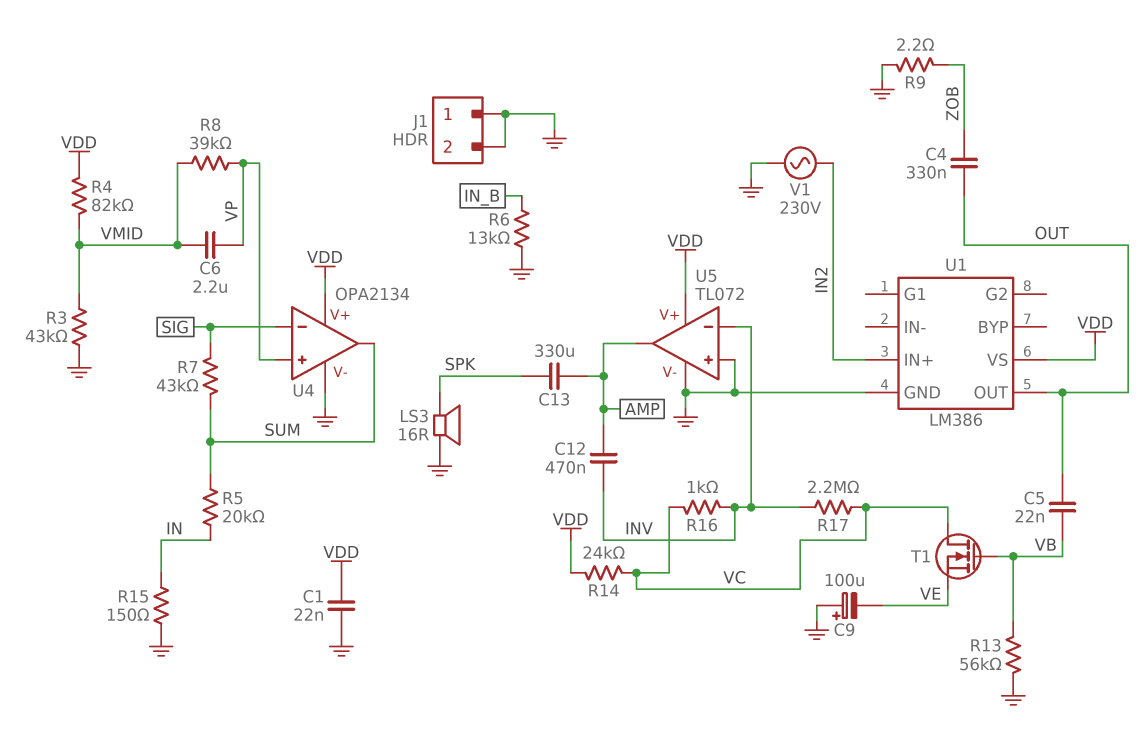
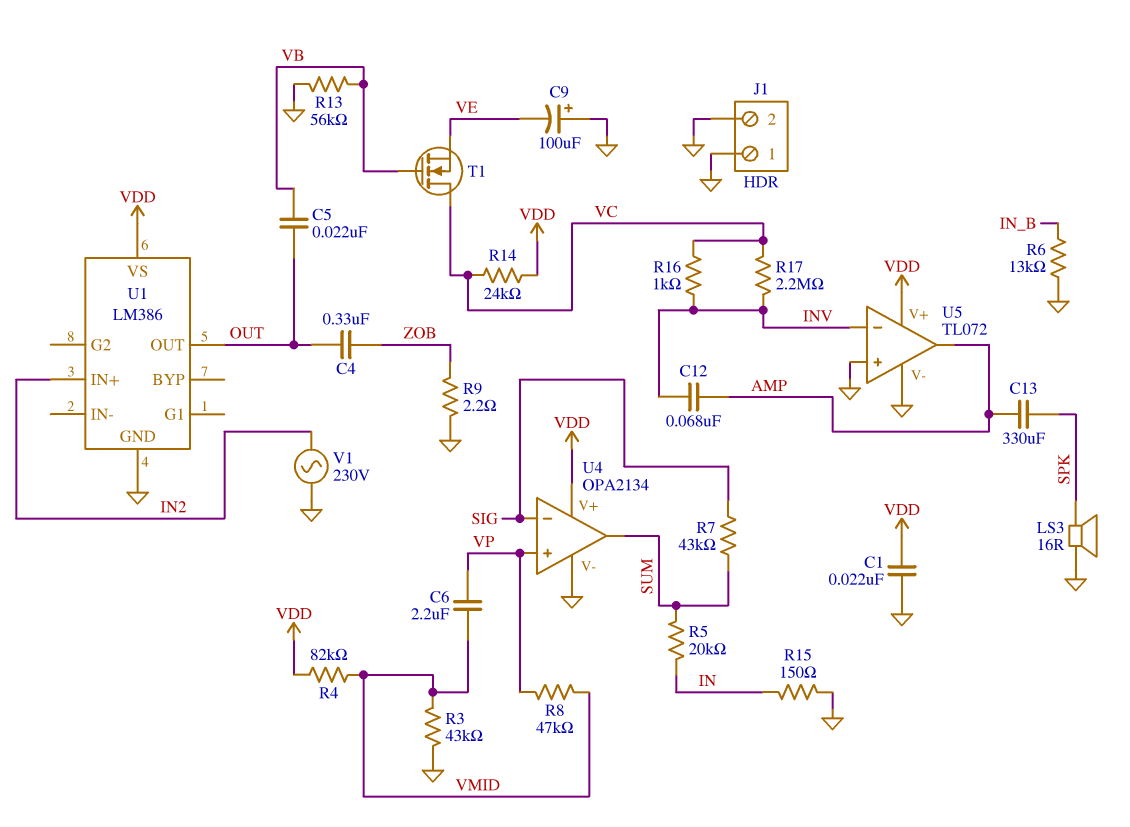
C12: 470nF (AMP, INV) -> 68nF (AMP, INV)
R8: 39k (VMID, VP) -> 47k (VMID, VP)

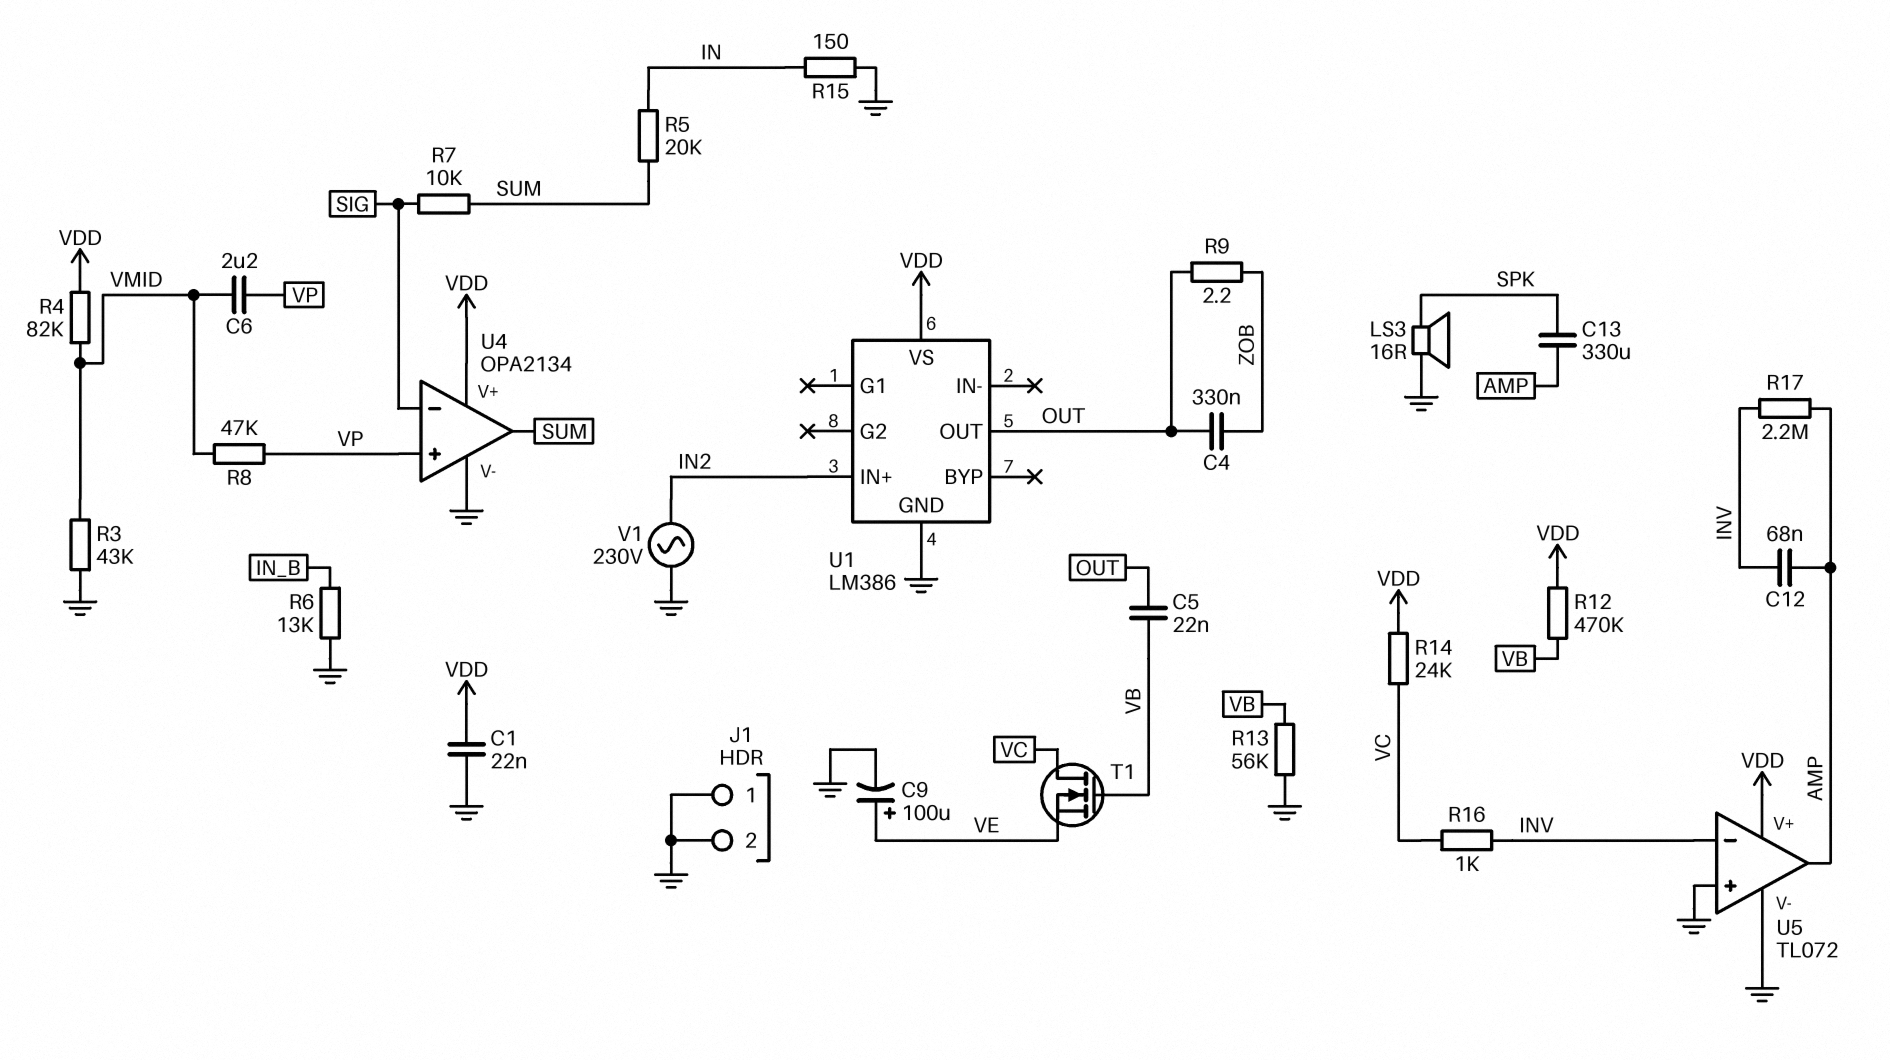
C9: 100uF (plus GND, minus VE) -> 100uF (plus VE, minus GND)
R7: 43k (SIG, SUM) -> 10k (SIG, SUM)
R9: 2.2 (GND, ZOB) -> 2.2 (OUT, ZOB)
R12: none -> 470k (VB, VDD)
R17: 2.2M (INV, VC) -> 2.2M (AMP, INV)

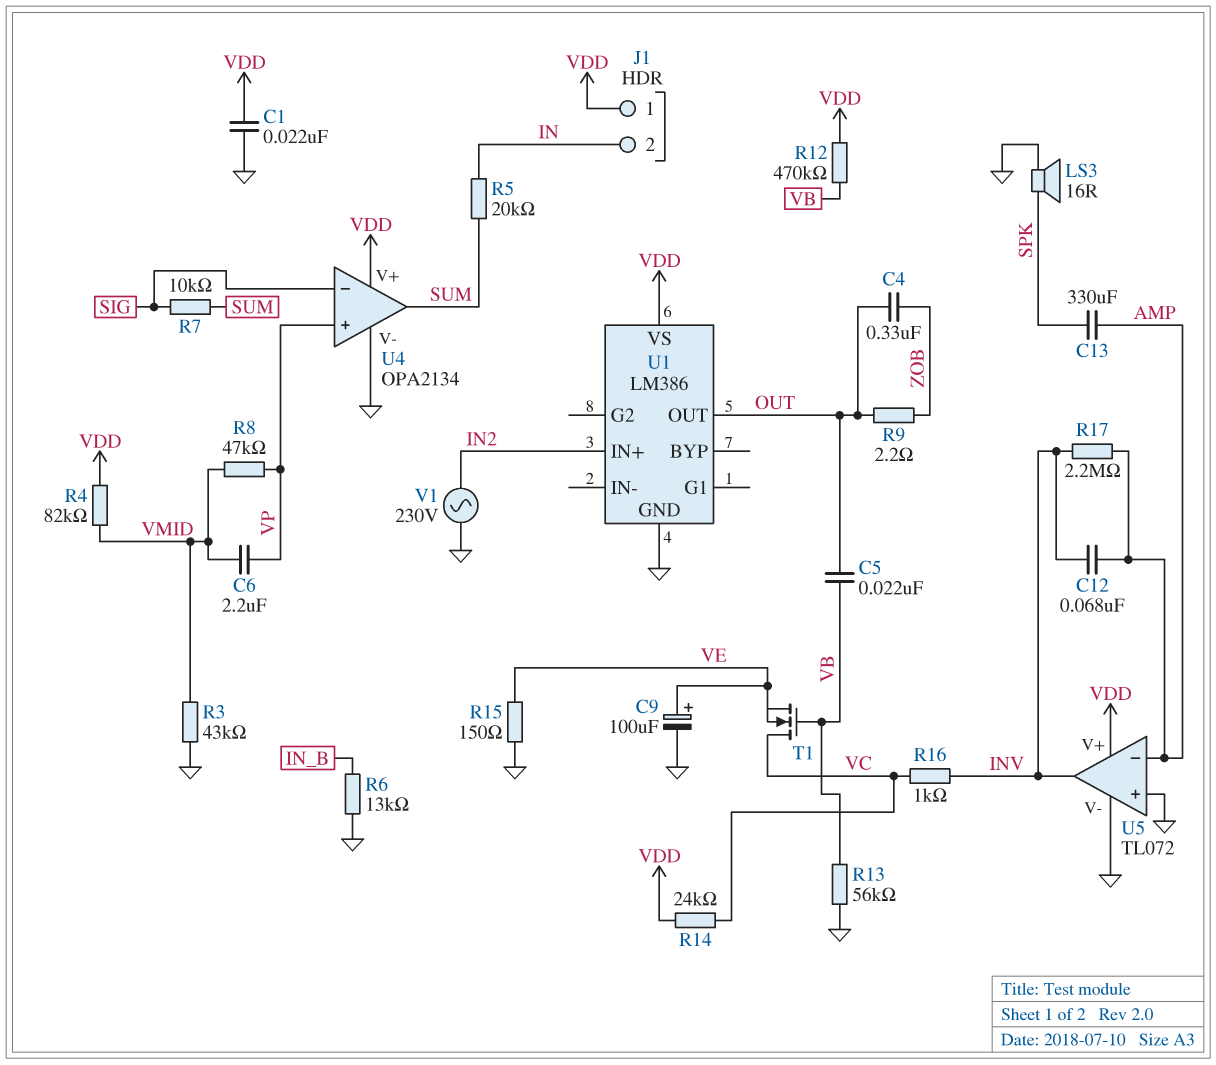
J1 pin 1: GND -> VDD
J1 pin 2: GND -> IN
R15: 150 (GND, IN) -> 150 (GND, VE)
U5 pin in-: INV -> AMP
U5 pin out: AMP -> INV

